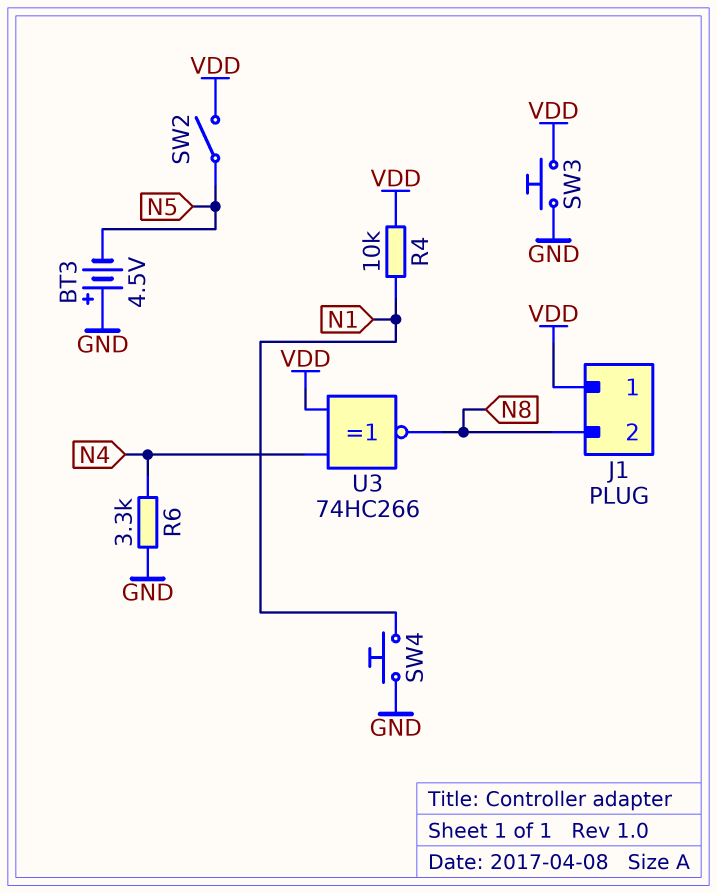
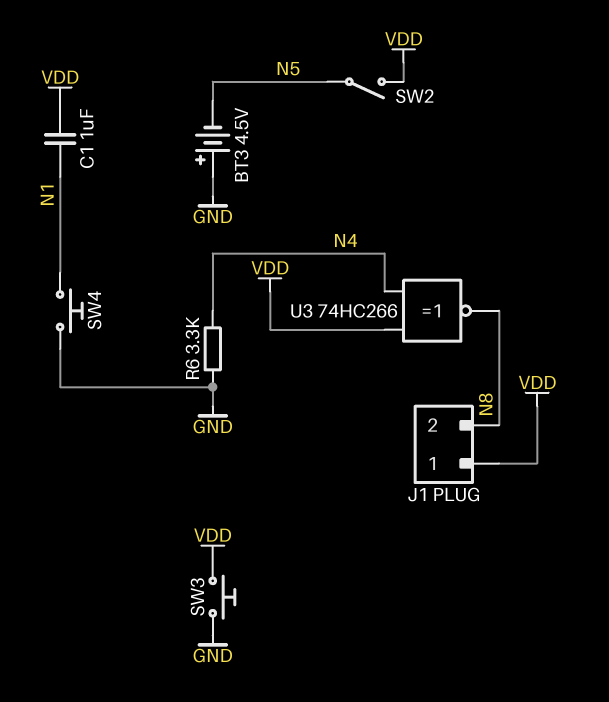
C1: none -> 1uF (N1, VDD)
R4: 10k (N1, VDD) -> none

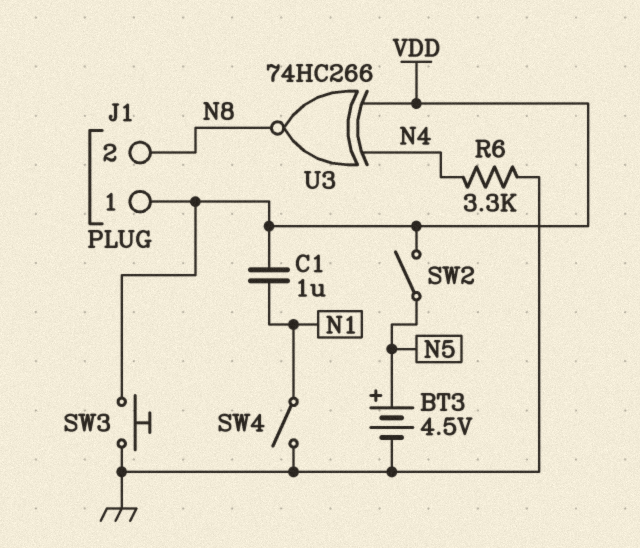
BT3: 4.5V (plus GND, minus N5) -> 4.5V (plus N5, minus GND)
SW4: button (GND, N1) -> switch (GND, N1)

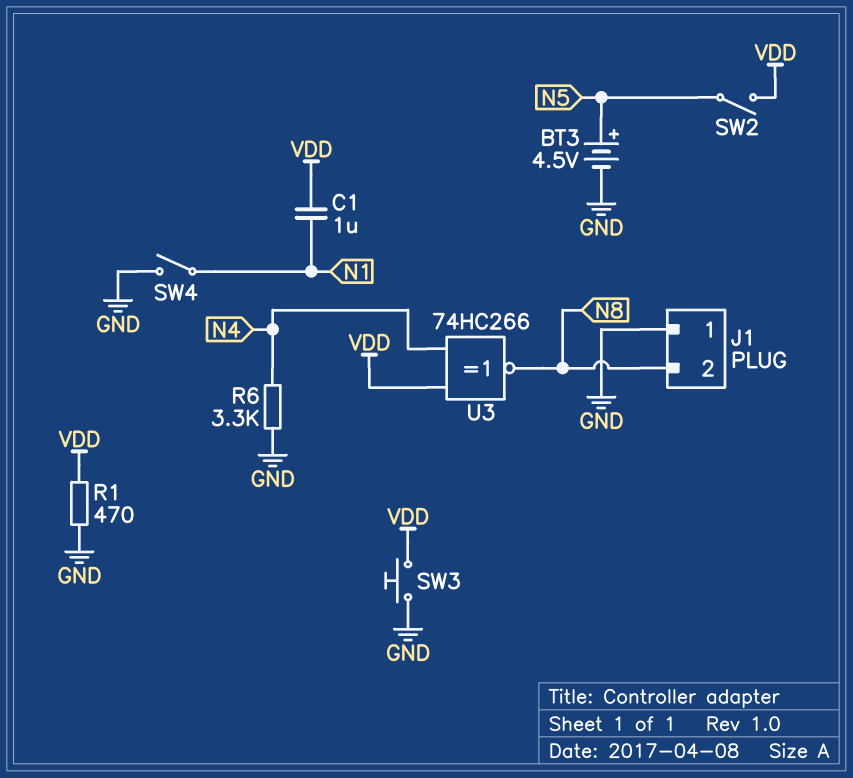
J1 pin 1: VDD -> GND
R1: none -> 470 (GND, VDD)

